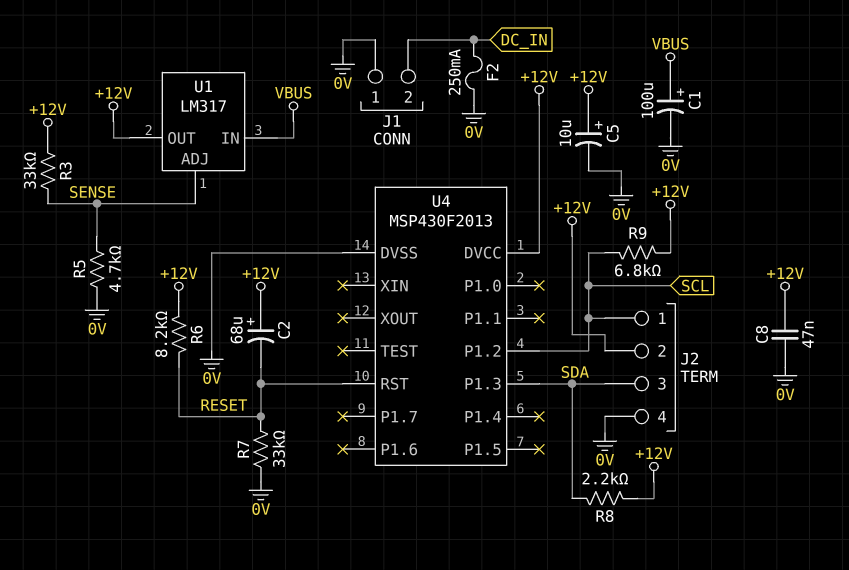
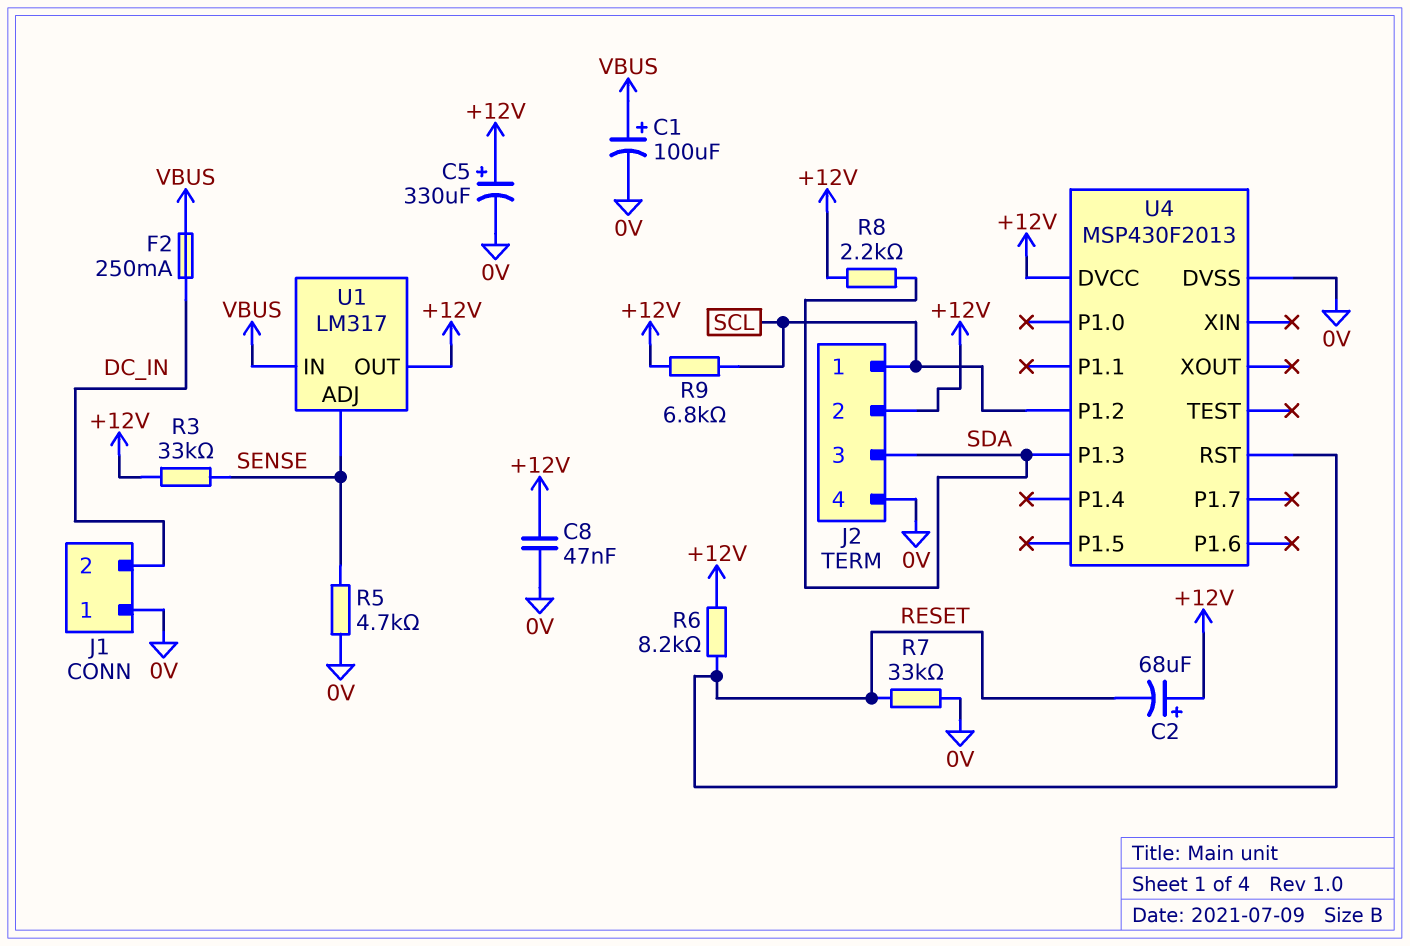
C5: 10uF (plus +12V, minus 0V) -> 330uF (plus +12V, minus 0V)
F2: 250mA (0V, DC_IN) -> 250mA (DC_IN, VBUS)

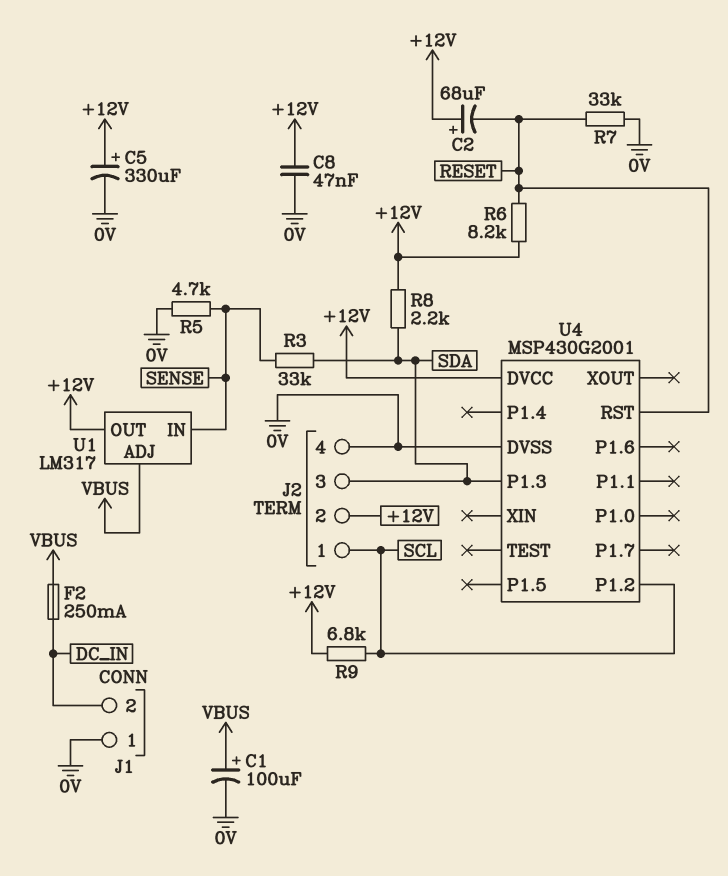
R3: 33k (+12V, SENSE) -> 33k (SDA, SENSE)
U1 pin ADJ: SENSE -> VBUS
U1 pin IN: VBUS -> SENSE
U4: MSP430F2013 -> MSP430G2001

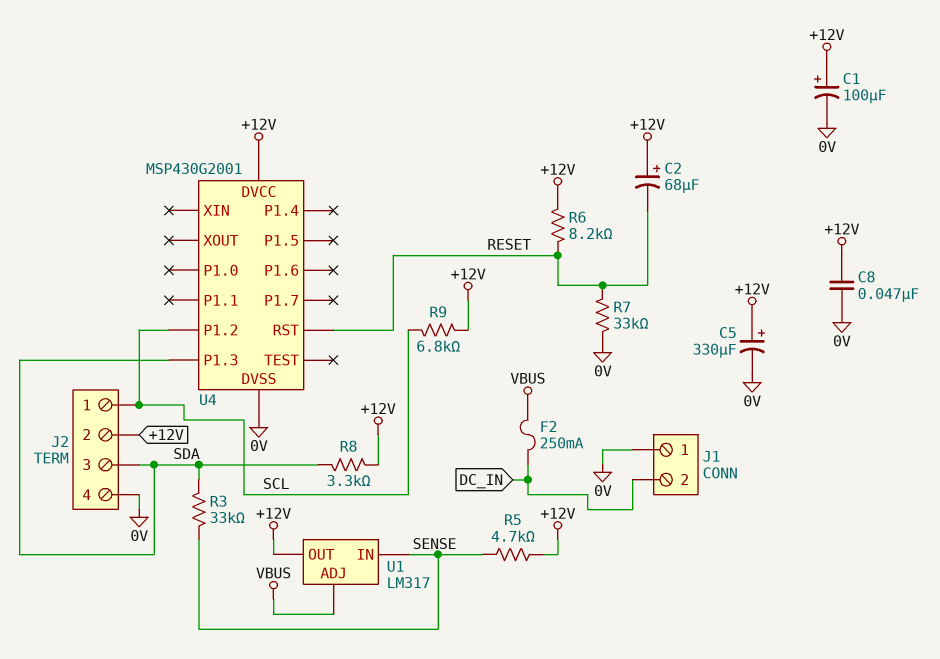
C1: 100uF (plus VBUS, minus 0V) -> 100uF (plus +12V, minus 0V)
R5: 4.7k (0V, SENSE) -> 4.7k (+12V, SENSE)
R8: 2.2k (+12V, SDA) -> 3.3k (+12V, SDA)

